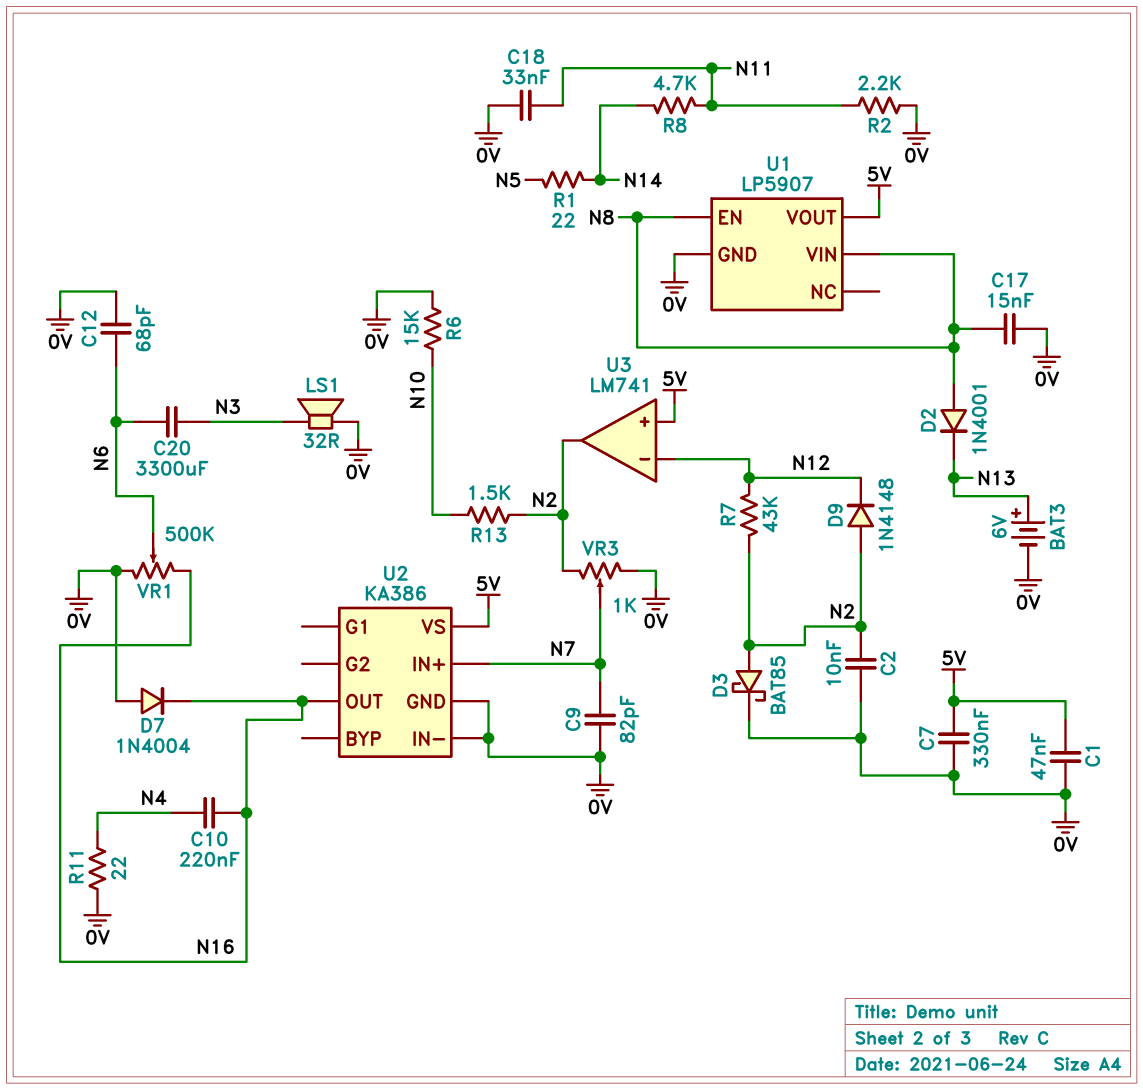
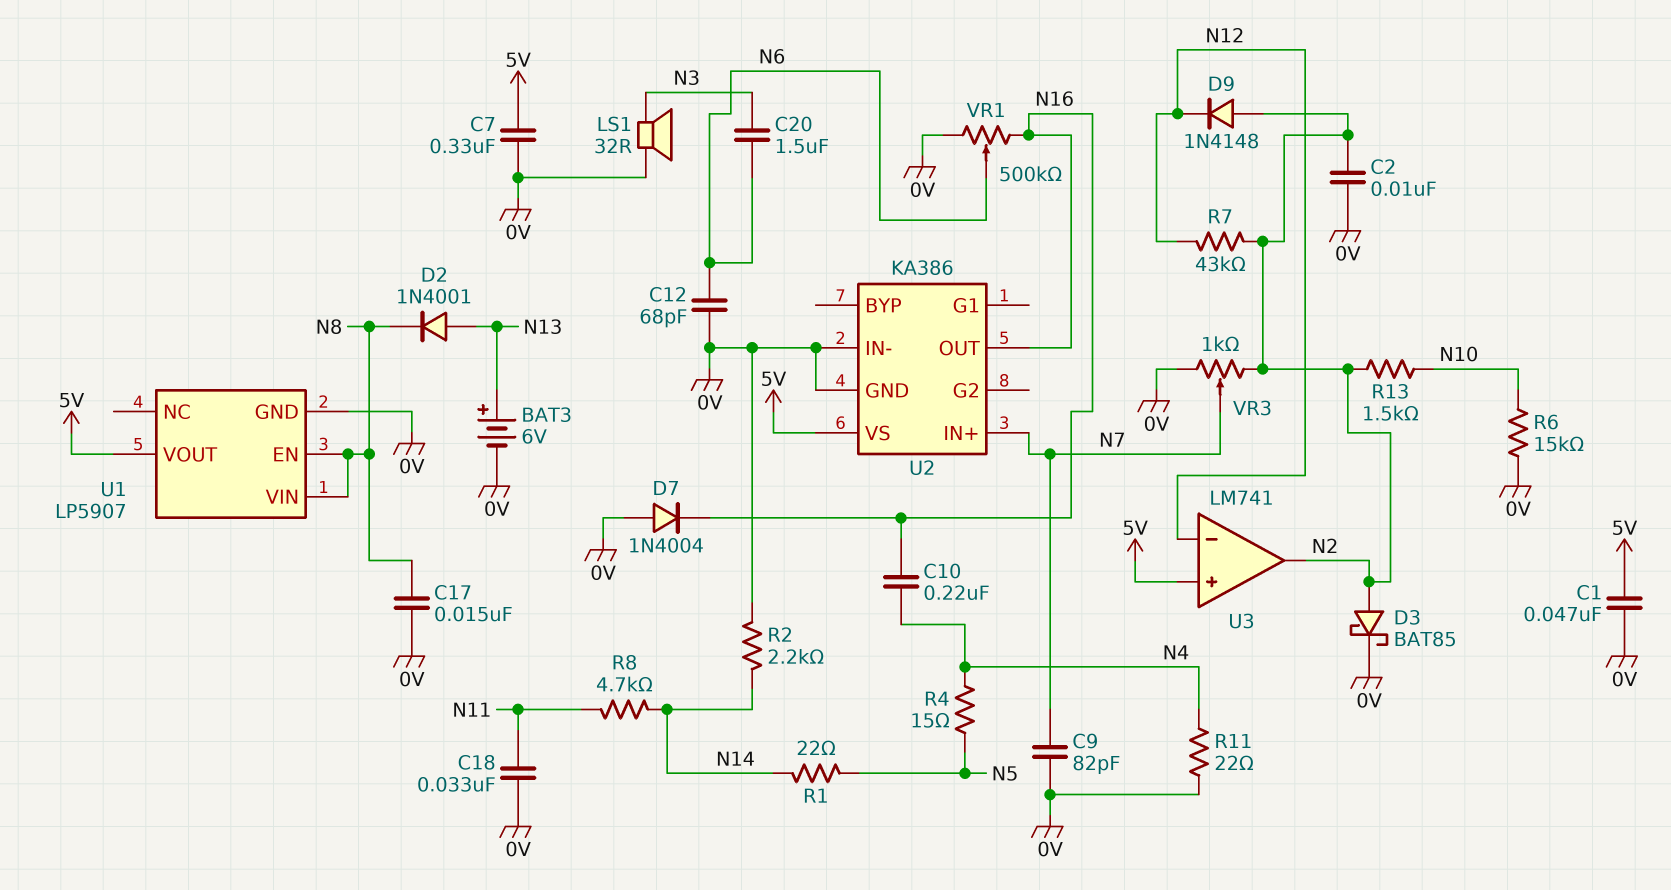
C20: 3300uF (N3, N6) -> 1.5uF (N3, N6)
D2: diode 1N4001 (A N8, K N13) -> diode 1N4001 (A N13, K N8)
R2: 2.2k (0V, N11) -> 2.2k (0V, N14)
R4: none -> 15 (N4, N5)

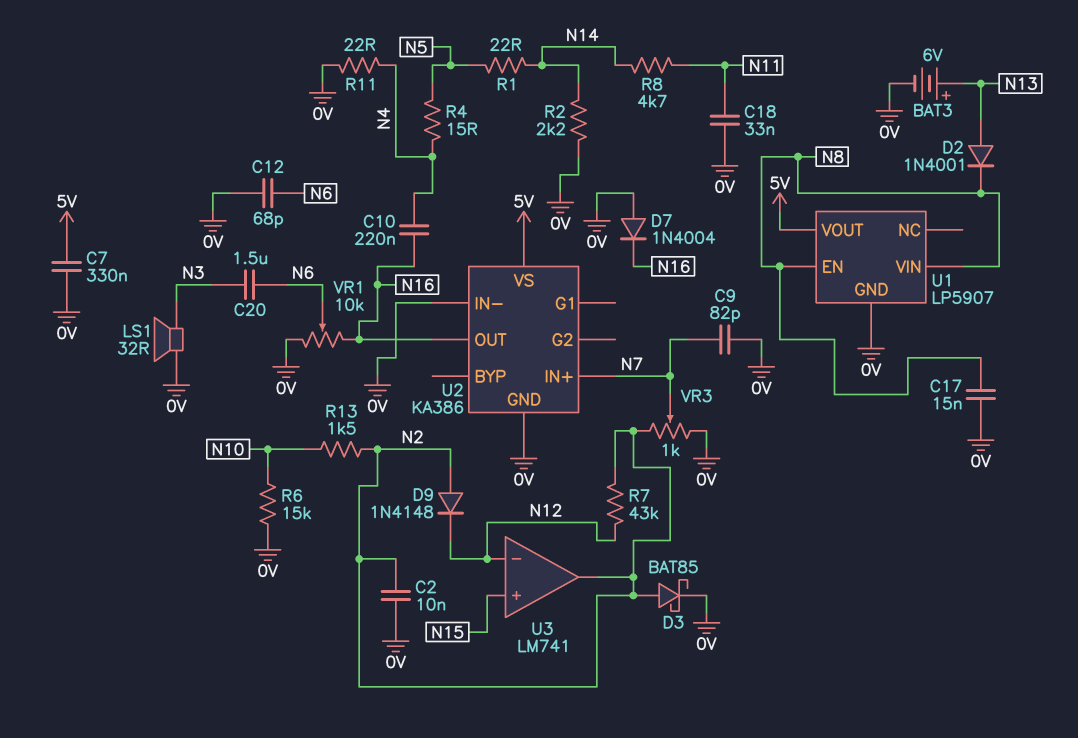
C1: 47nF (0V, 5V) -> none
U3 pin in+: 5V -> N15
VR1: 500k (0V, N16, wiper N6) -> 10k (0V, N16, wiper N6)

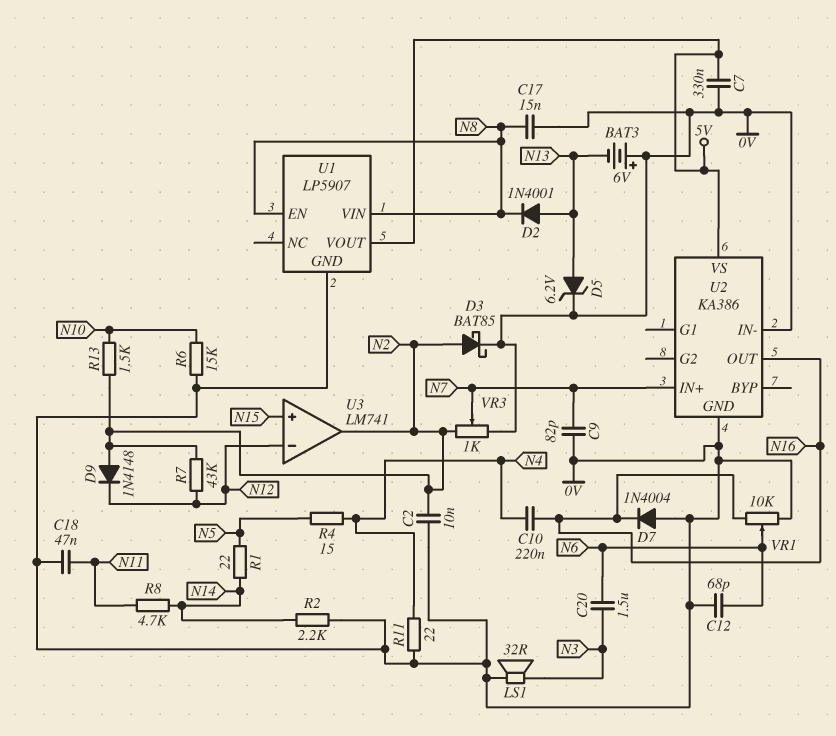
BAT3: 6V (plus N13, minus 0V) -> 6V (plus 0V, minus N13)
C18: 33nF (0V, N11) -> 47nF (0V, N11)
D5: none -> zener 6.2V (A N13, K 0V)

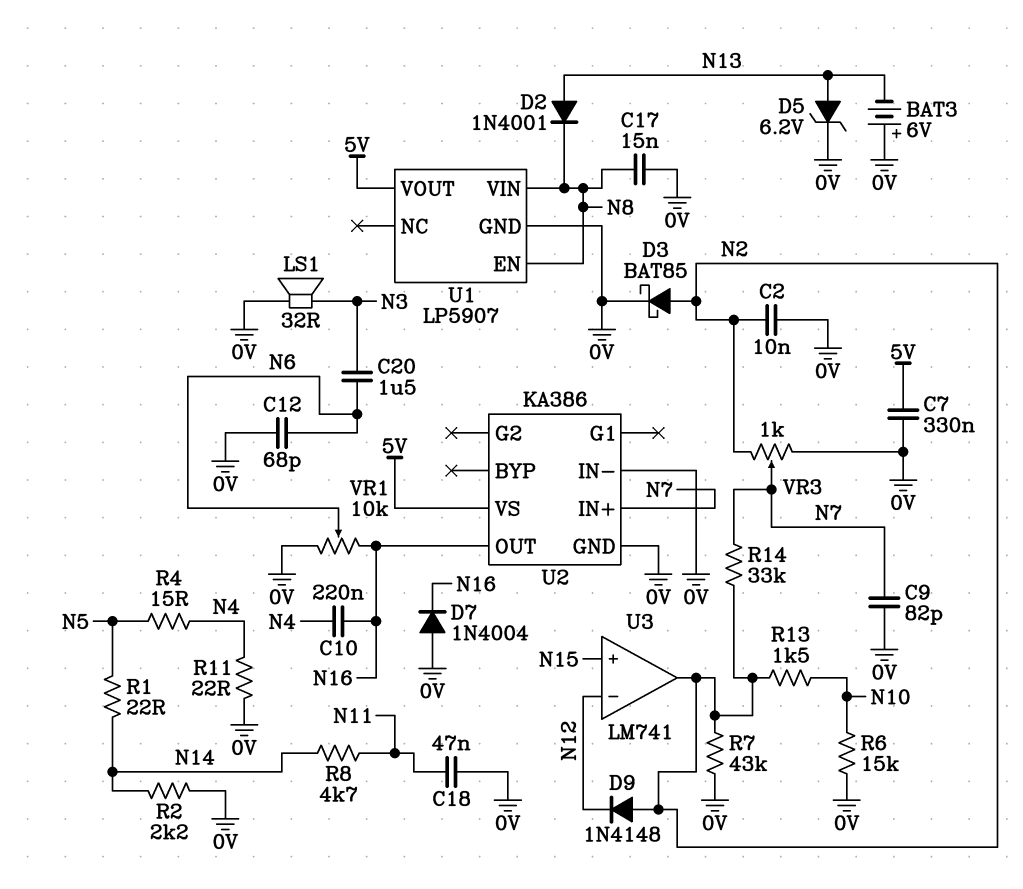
R7: 43k (N2, N12) -> 43k (0V, N2)
R14: none -> 33k (N2, N7)

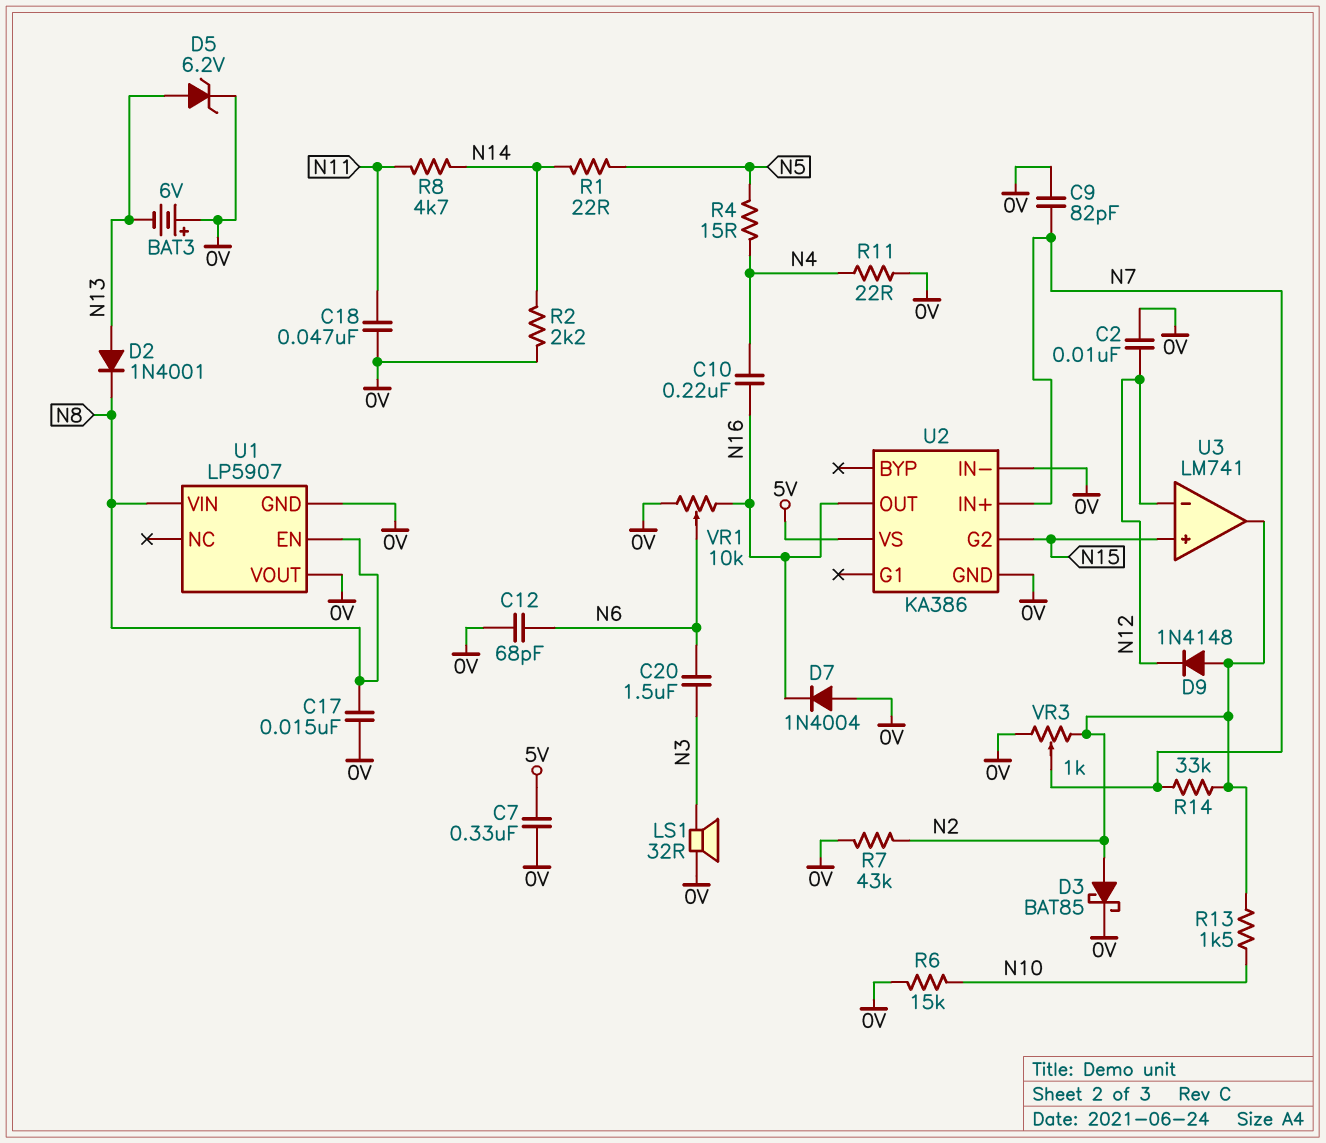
C2: 10nF (0V, N2) -> 10nF (0V, N12)
U1 pin VOUT: 5V -> 0V
U2 pin G2: none -> N15

